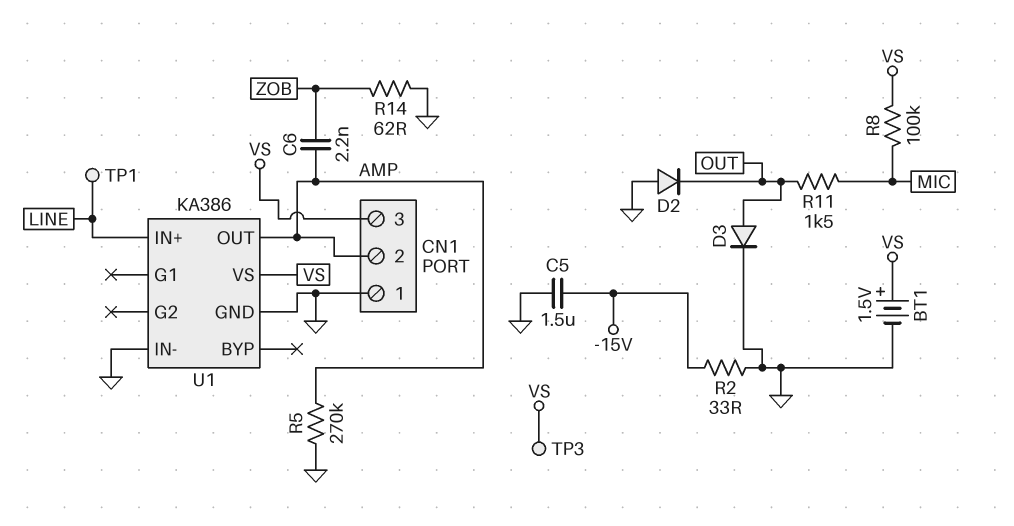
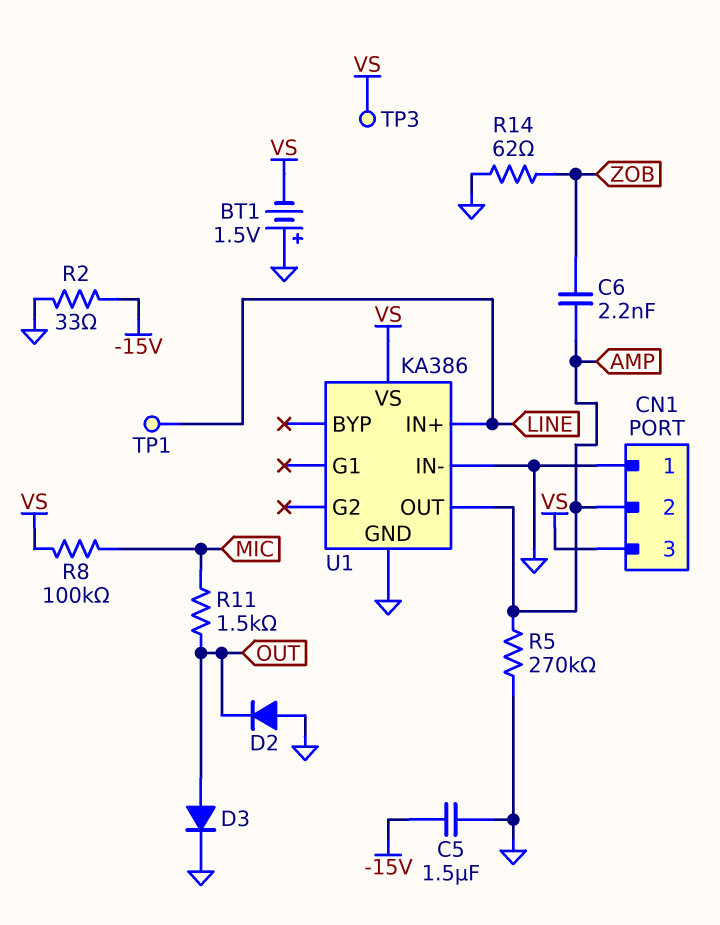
BT1: 1.5V (plus VS, minus GND) -> 1.5V (plus GND, minus VS)

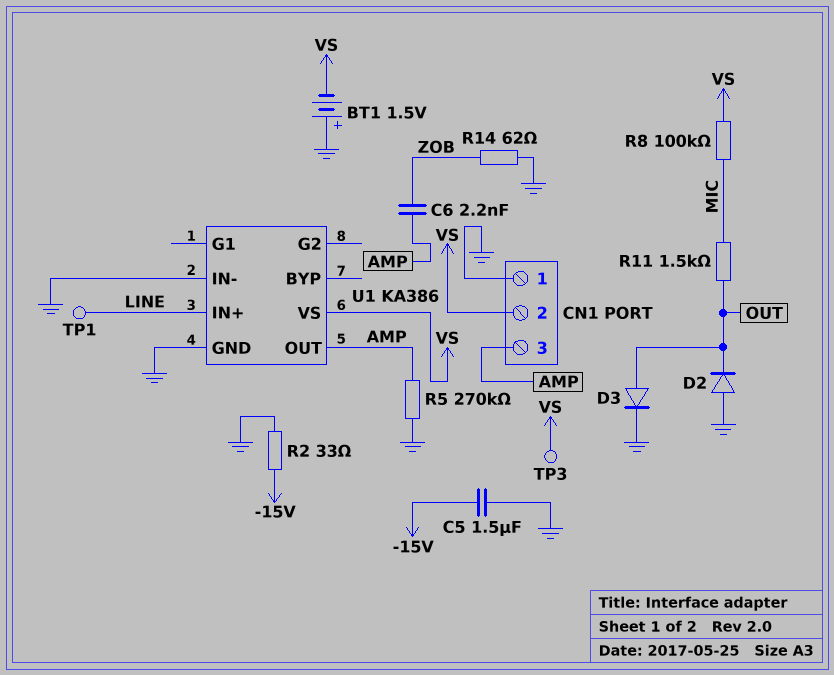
CN1 pin 2: AMP -> VS
CN1 pin 3: VS -> AMP

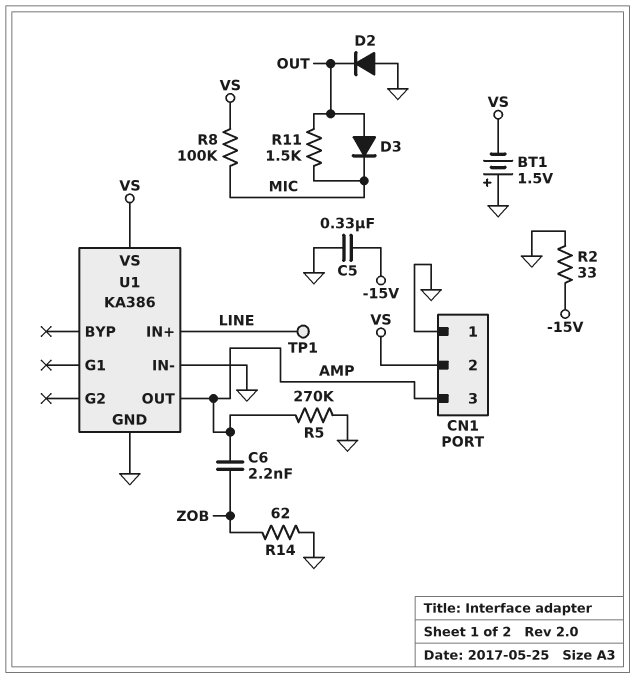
C5: 1.5uF (-15V, GND) -> 330nF (-15V, GND)
D3: diode (A OUT, K GND) -> diode (A OUT, K MIC)
TP3: test point (VS) -> none

